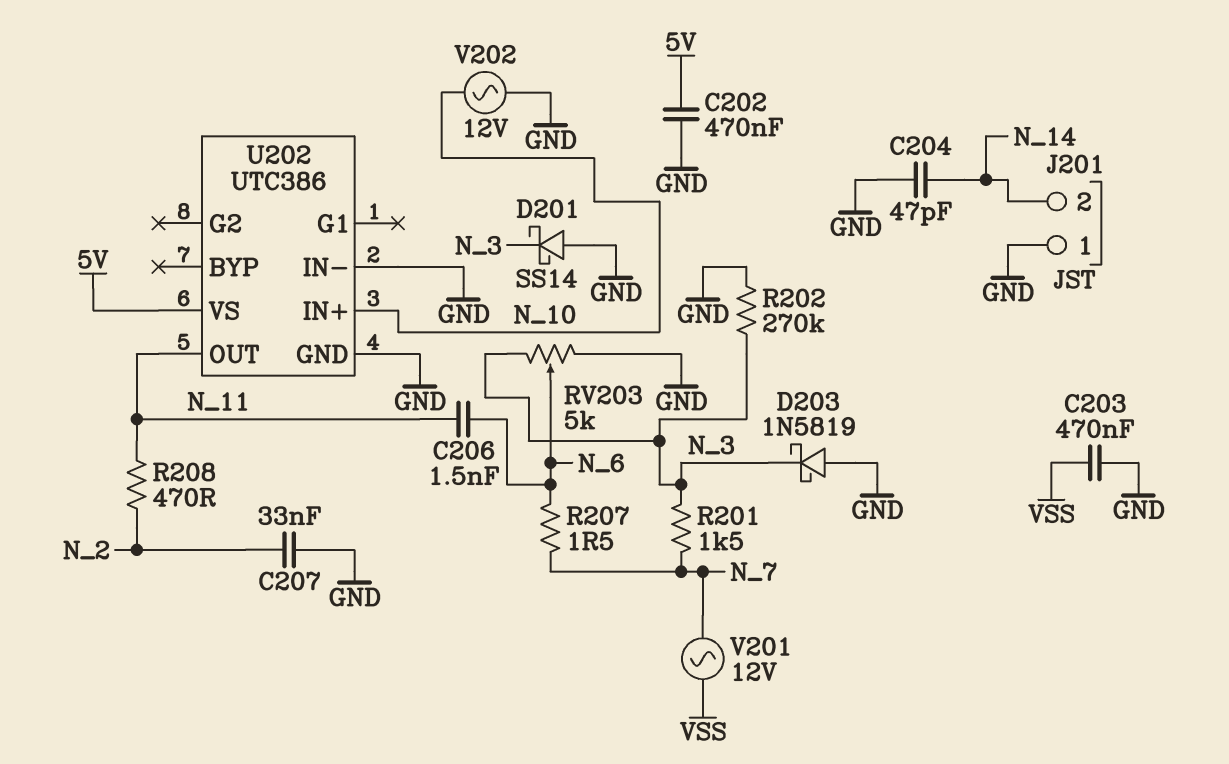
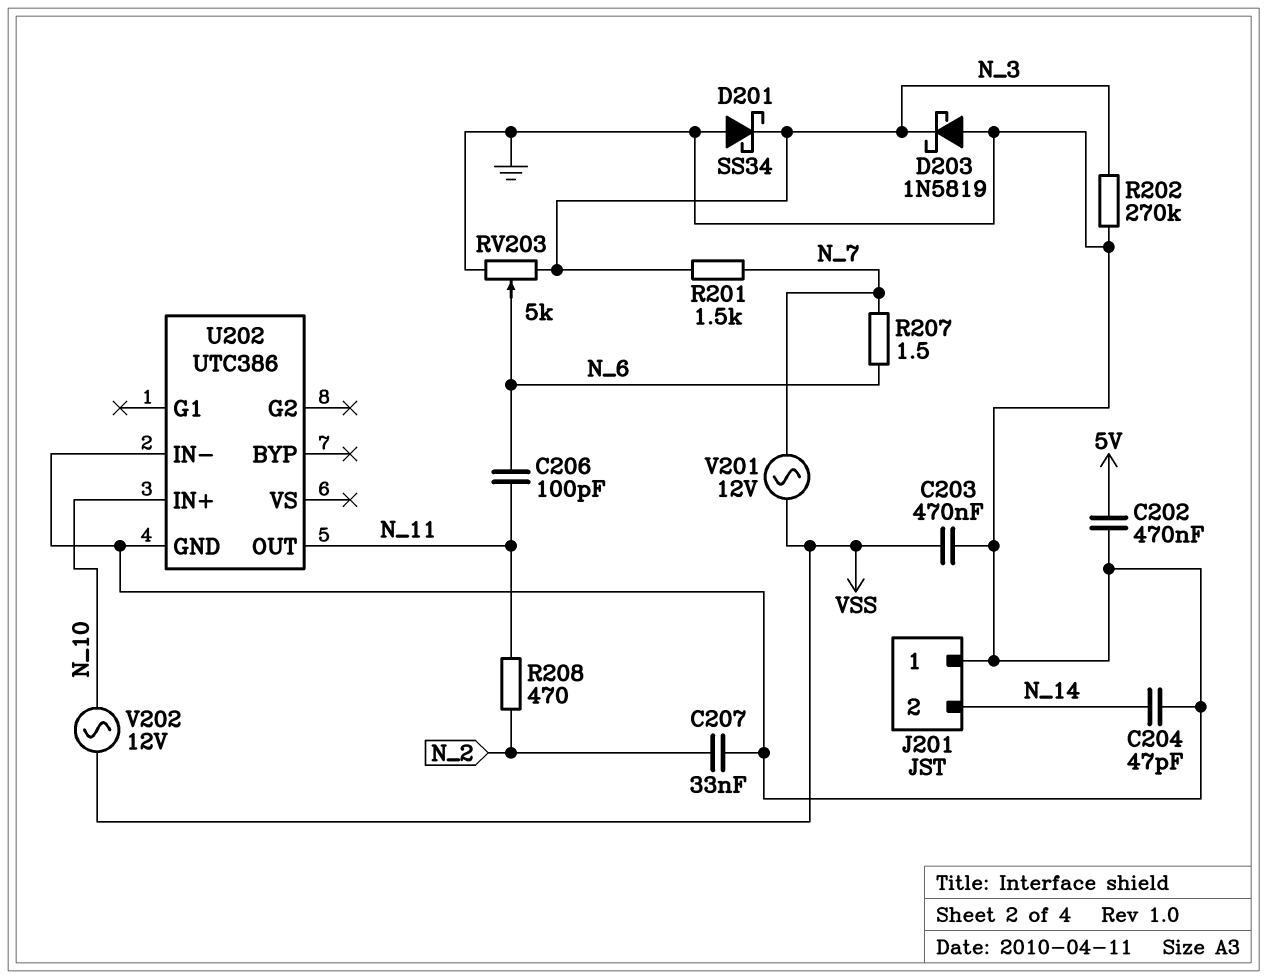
C206: 1.5nF (N_6, N_11) -> 100pF (N_6, N_11)
D201: schottky SS14 (A GND, K N_3) -> schottky SS34 (A GND, K N_3)
U202 pin VS: 5V -> none
V202: AC 12V (GND, N_10) -> AC 12V (N_10, VSS)

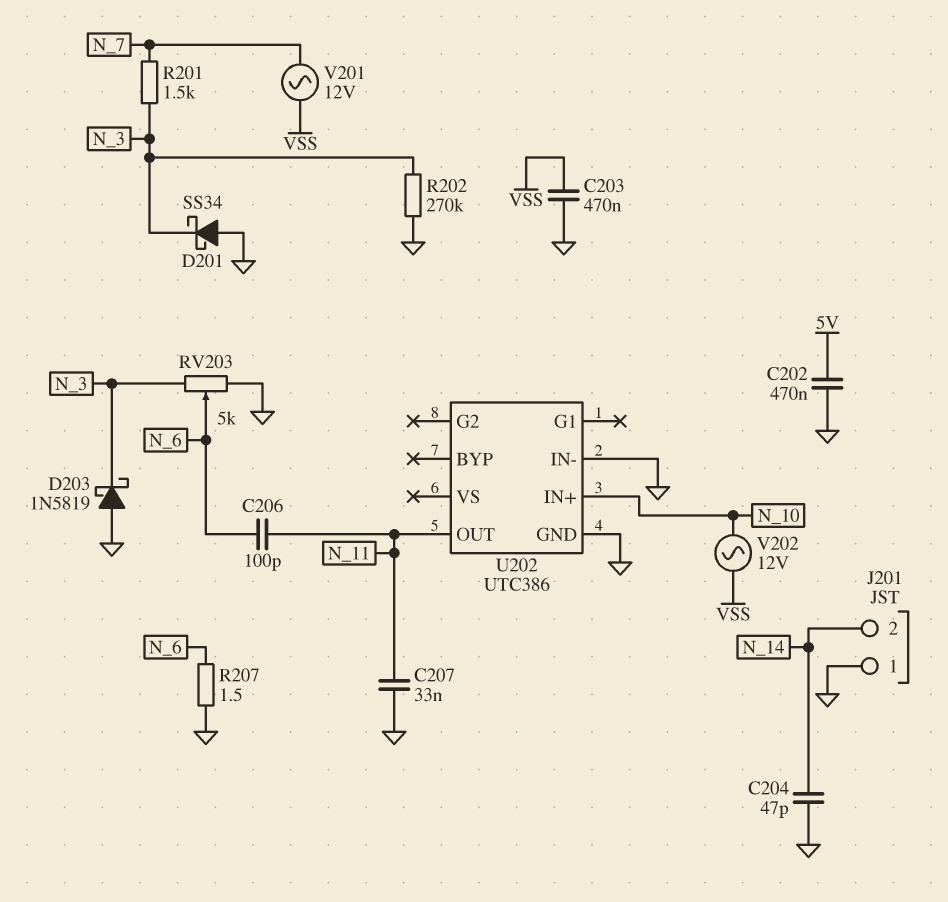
C207: 33nF (GND, N_2) -> 33nF (GND, N_11)
R207: 1.5 (N_6, N_7) -> 1.5 (GND, N_6)
R208: 470 (N_2, N_11) -> none

